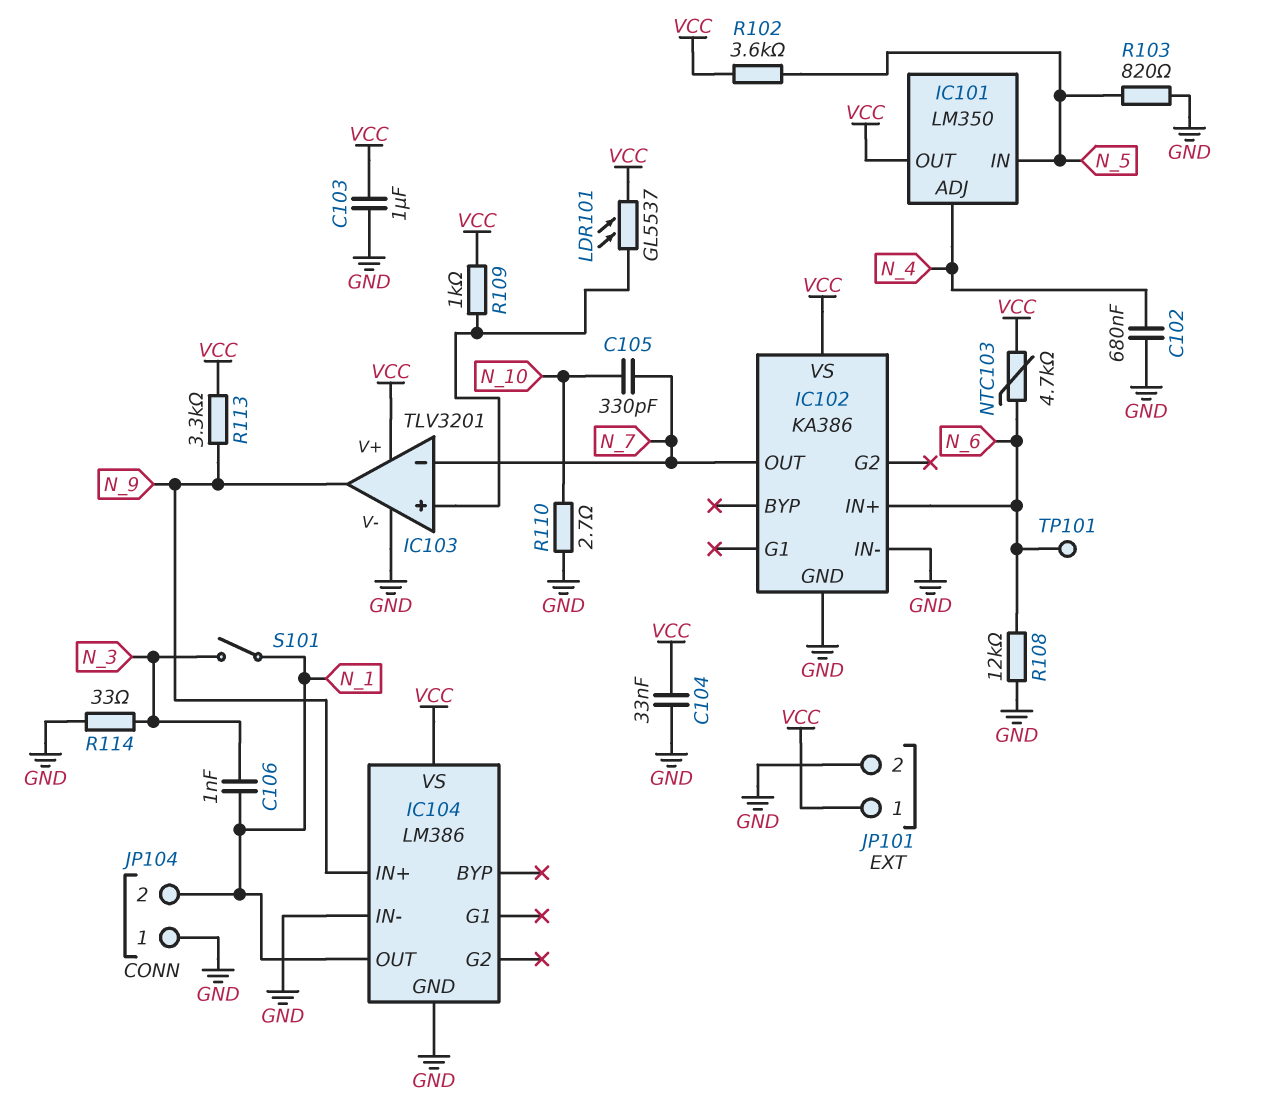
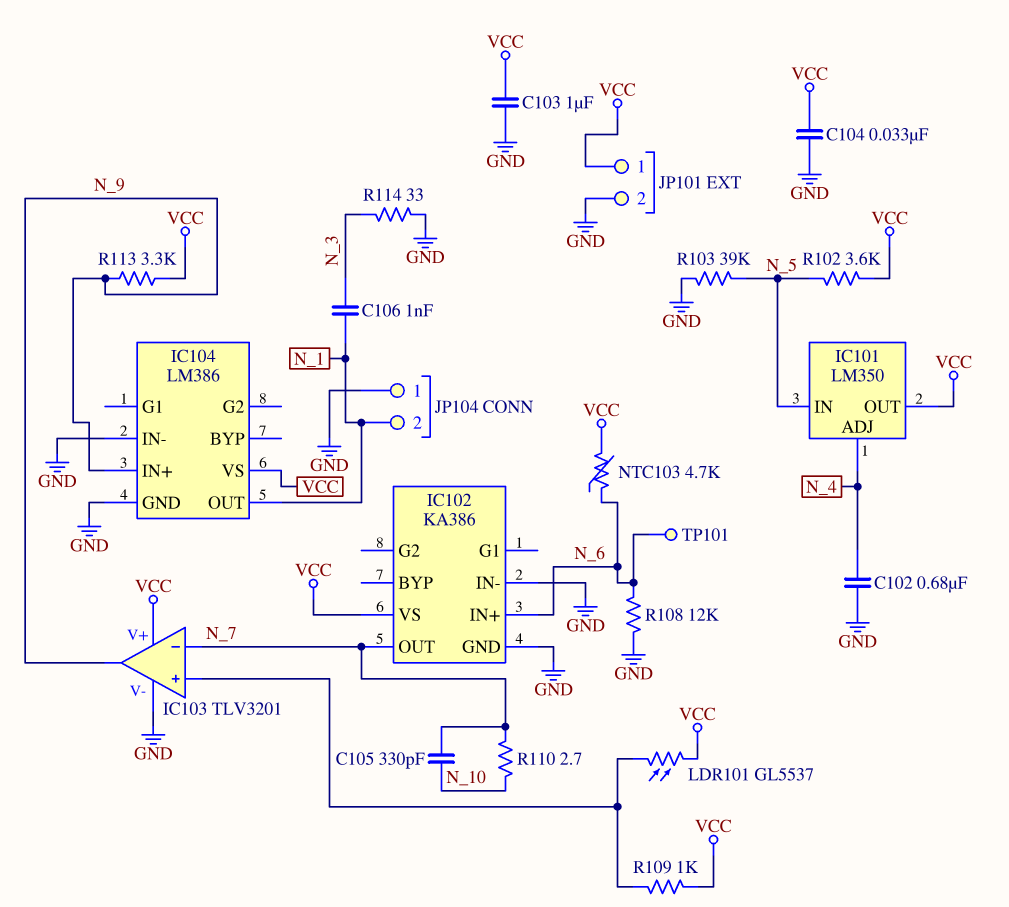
R103: 820 (GND, N_5) -> 39k (GND, N_5)
R110: 2.7 (GND, N_10) -> 2.7 (N_7, N_10)
S101: switch (N_1, N_3) -> none

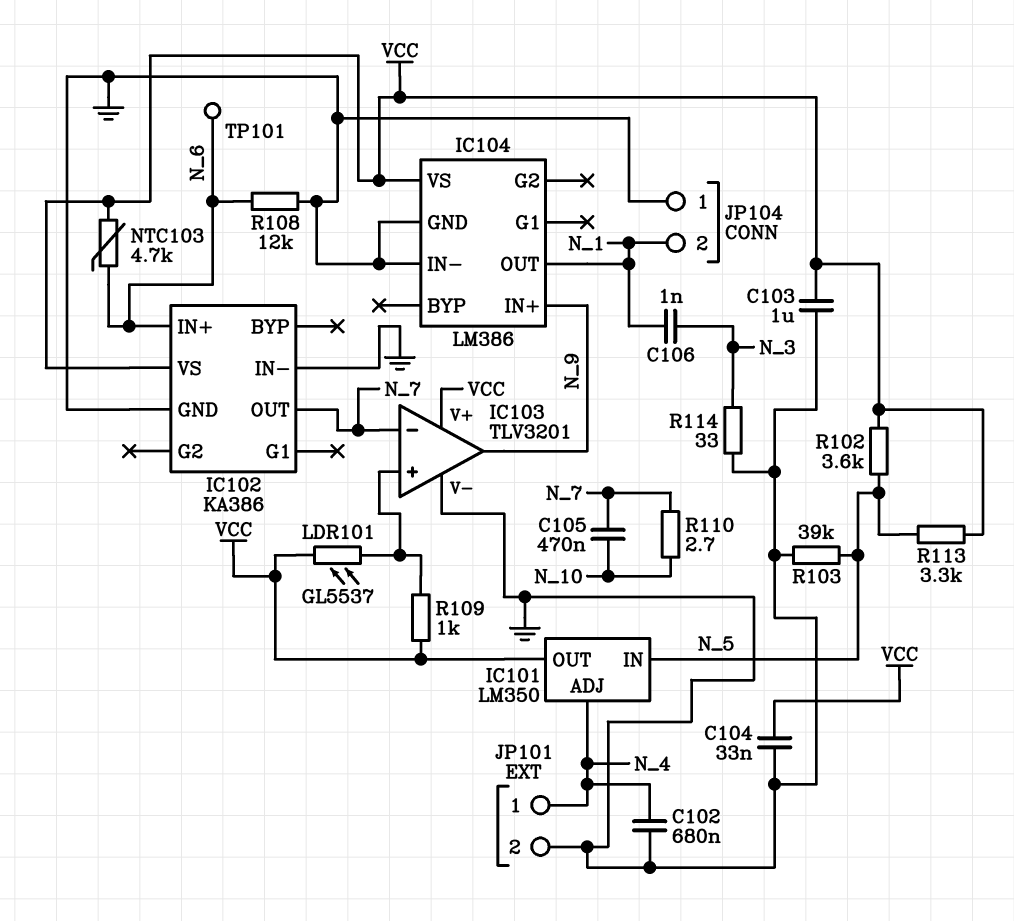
C105: 330pF (N_7, N_10) -> 470nF (N_7, N_10)
JP101 pin 1: VCC -> N_4
R113: 3.3k (N_9, VCC) -> 3.3k (N_5, VCC)

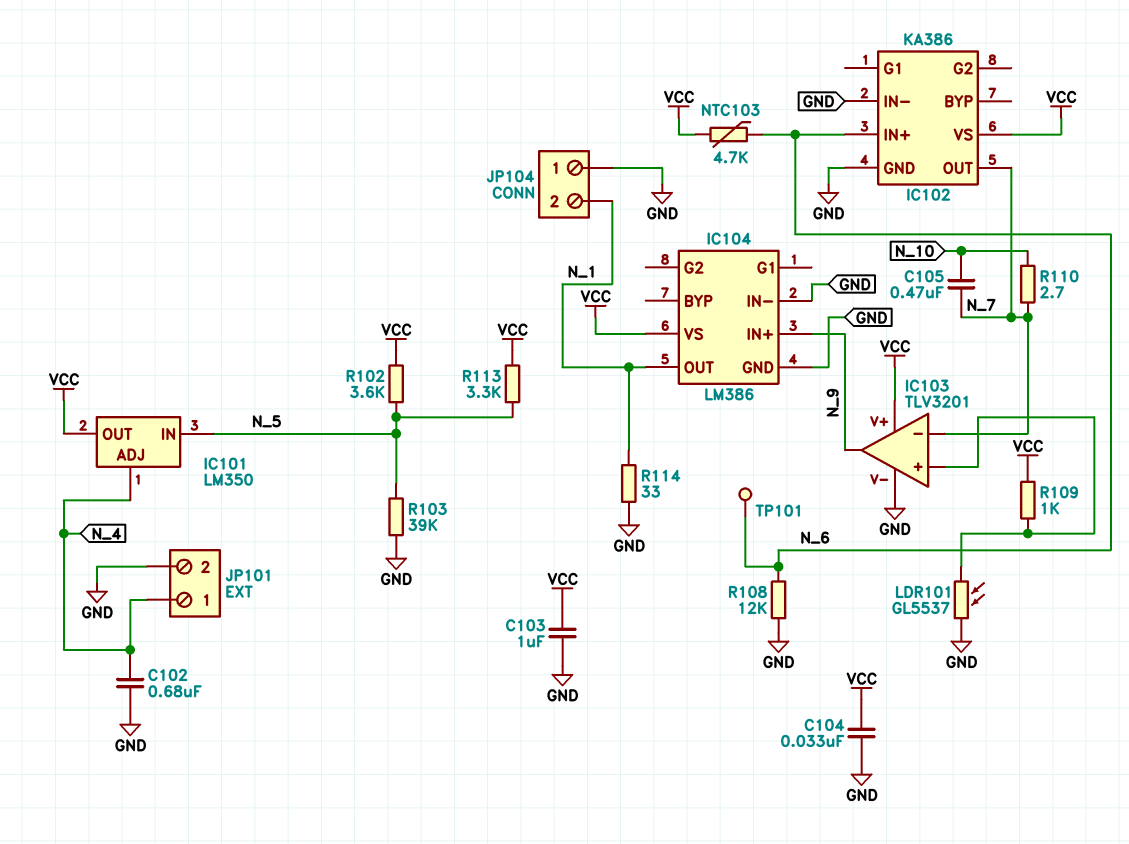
C106: 1nF (N_1, N_3) -> none
LDR101: GL5537 (IC103/in+, VCC) -> GL5537 (GND, IC103/in+)
R114: 33 (GND, N_3) -> 33 (GND, N_1)

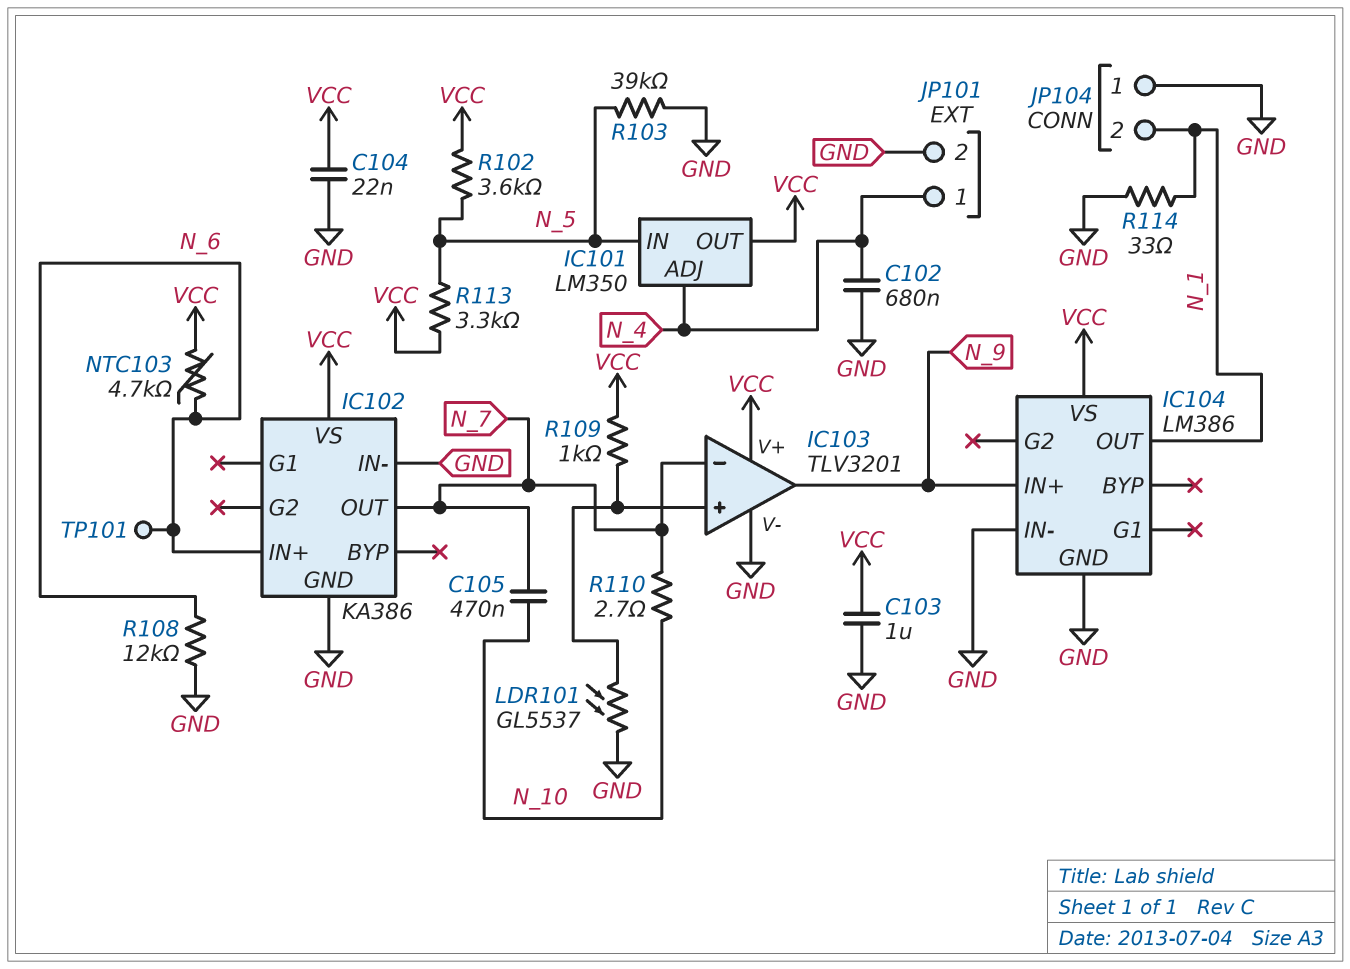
C104: 33nF (GND, VCC) -> 22nF (GND, VCC)

